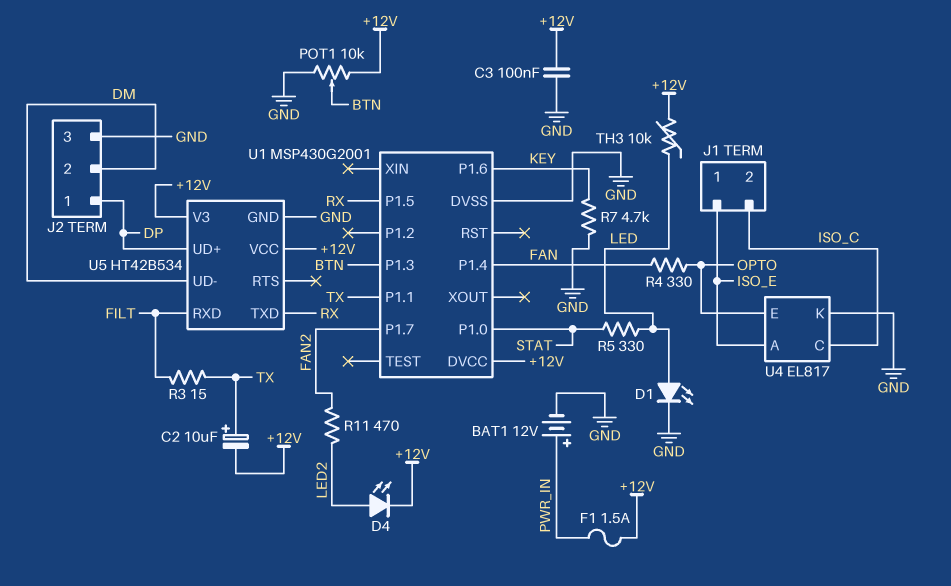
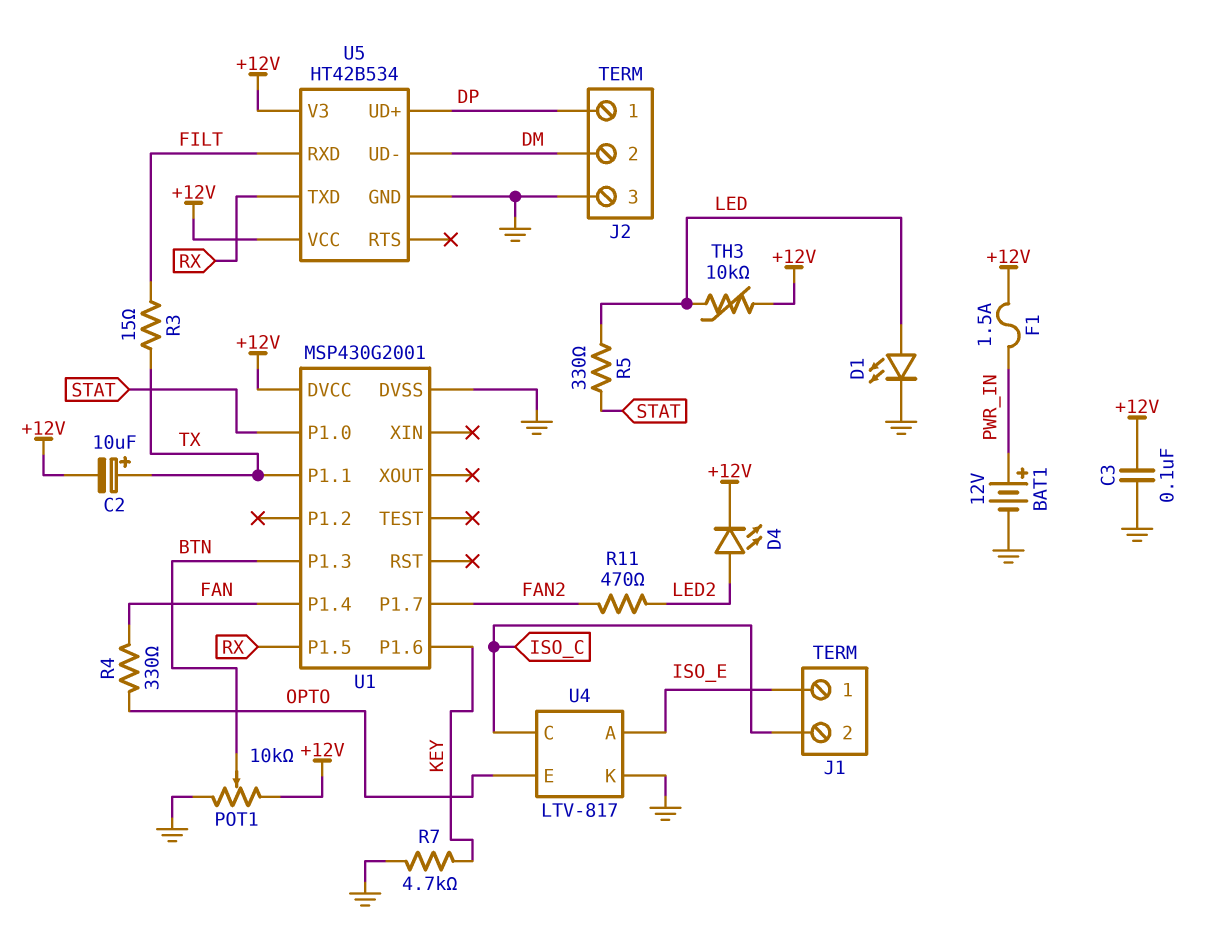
U4: EL817 -> LTV-817

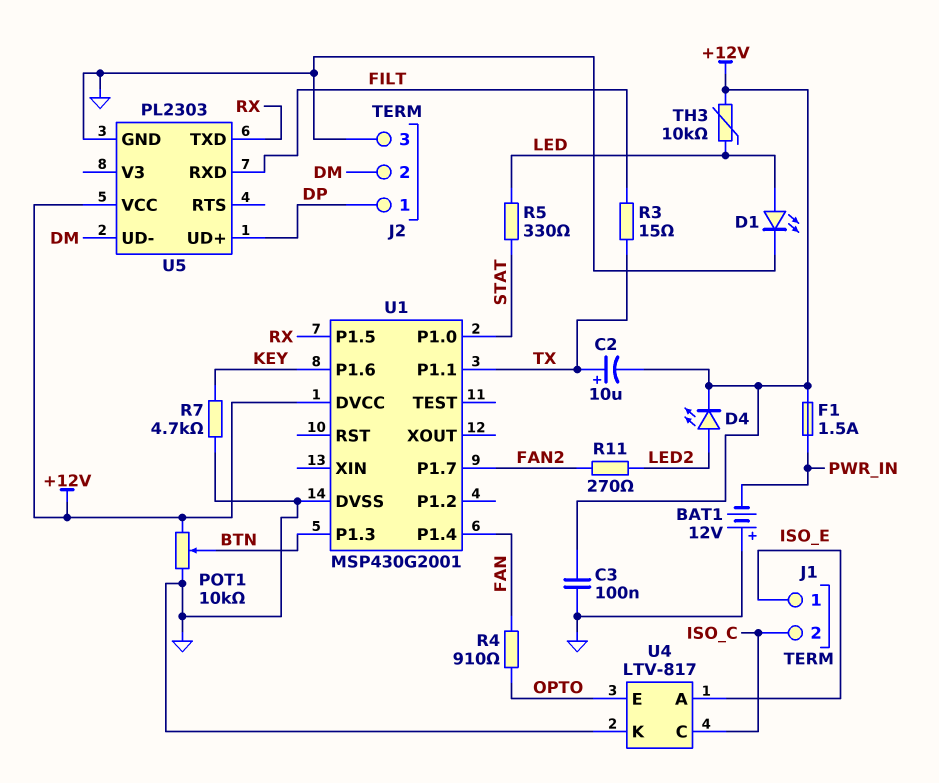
BAT1: 12V (plus PWR_IN, minus GND) -> 12V (plus GND, minus PWR_IN)
R4: 330 (FAN, OPTO) -> 910 (FAN, OPTO)
R11: 470 (FAN2, LED2) -> 270 (FAN2, LED2)
U5: HT42B534 -> PL2303
U5 pin V3: +12V -> none

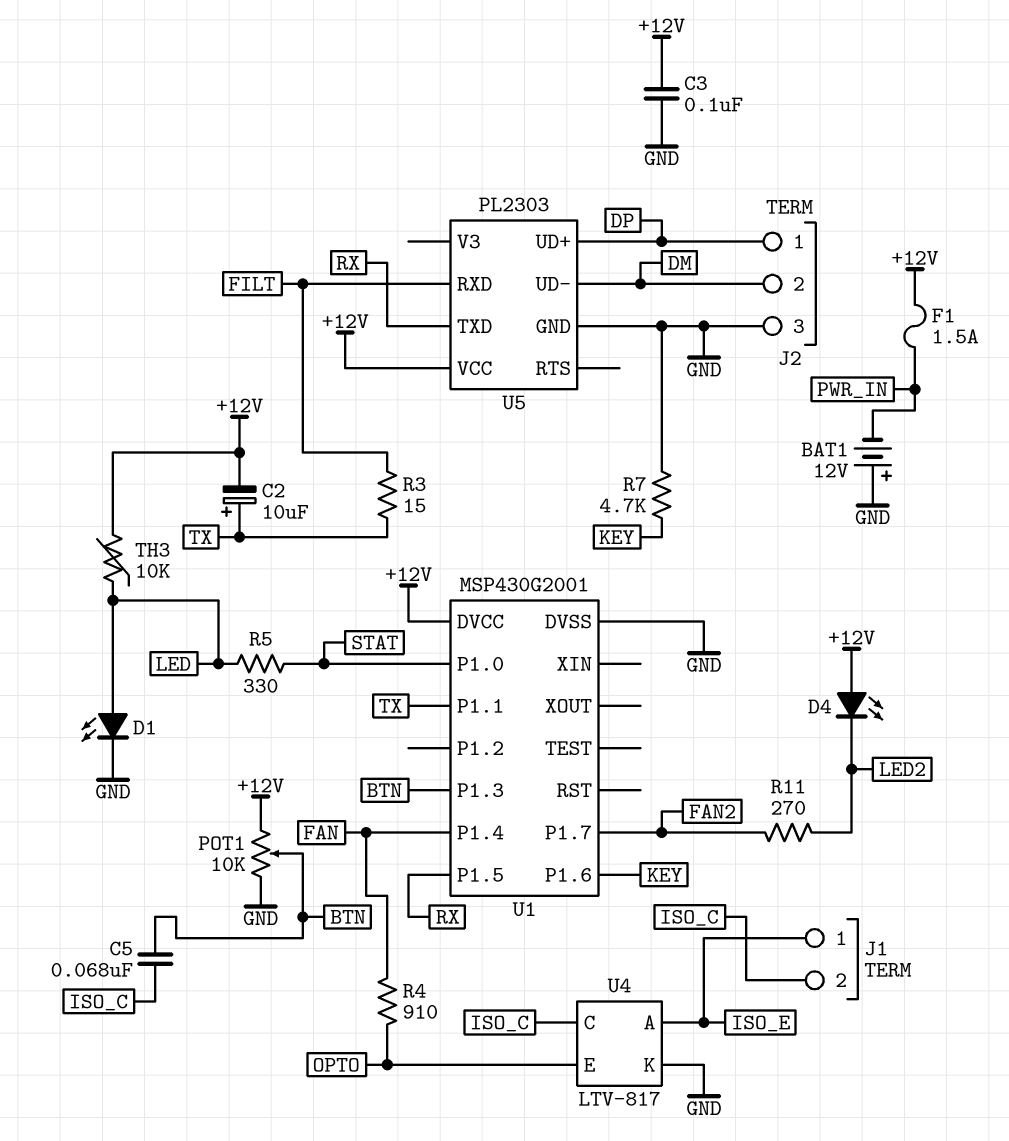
C5: none -> 68nF (BTN, ISO_C)
D4: LED (A LED2, K +12V) -> LED (A +12V, K LED2)

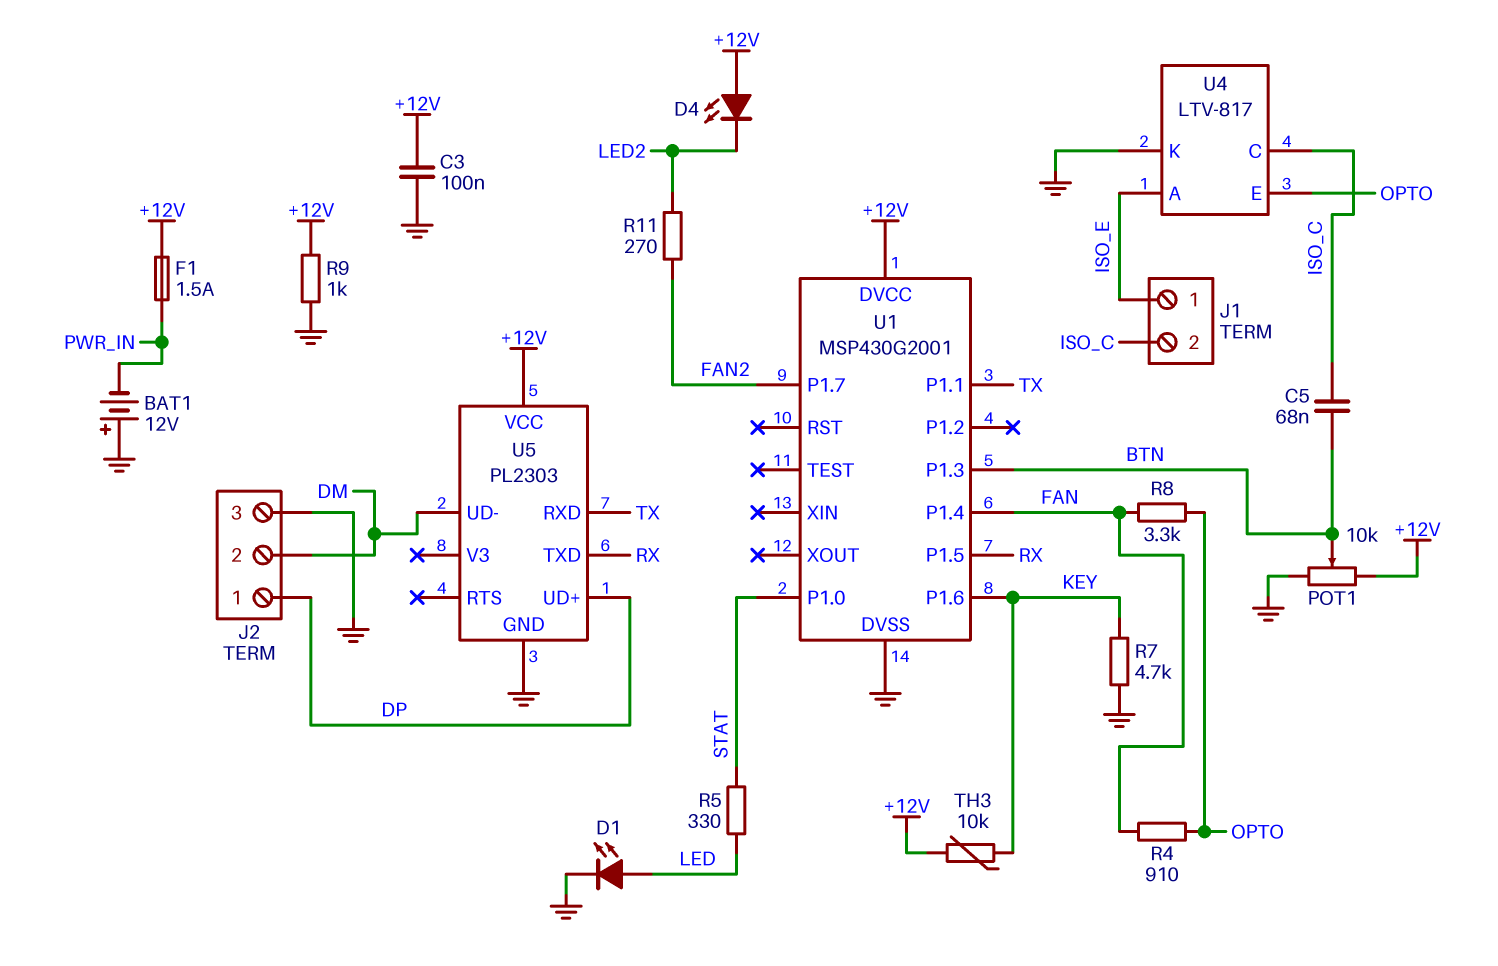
C2: 10uF (plus TX, minus +12V) -> none
R3: 15 (FILT, TX) -> none
R8: none -> 3.3k (FAN, OPTO)
R9: none -> 1k (+12V, GND)
TH3: 10k (+12V, LED) -> 10k (+12V, KEY)
U5 pin RXD: FILT -> TX

